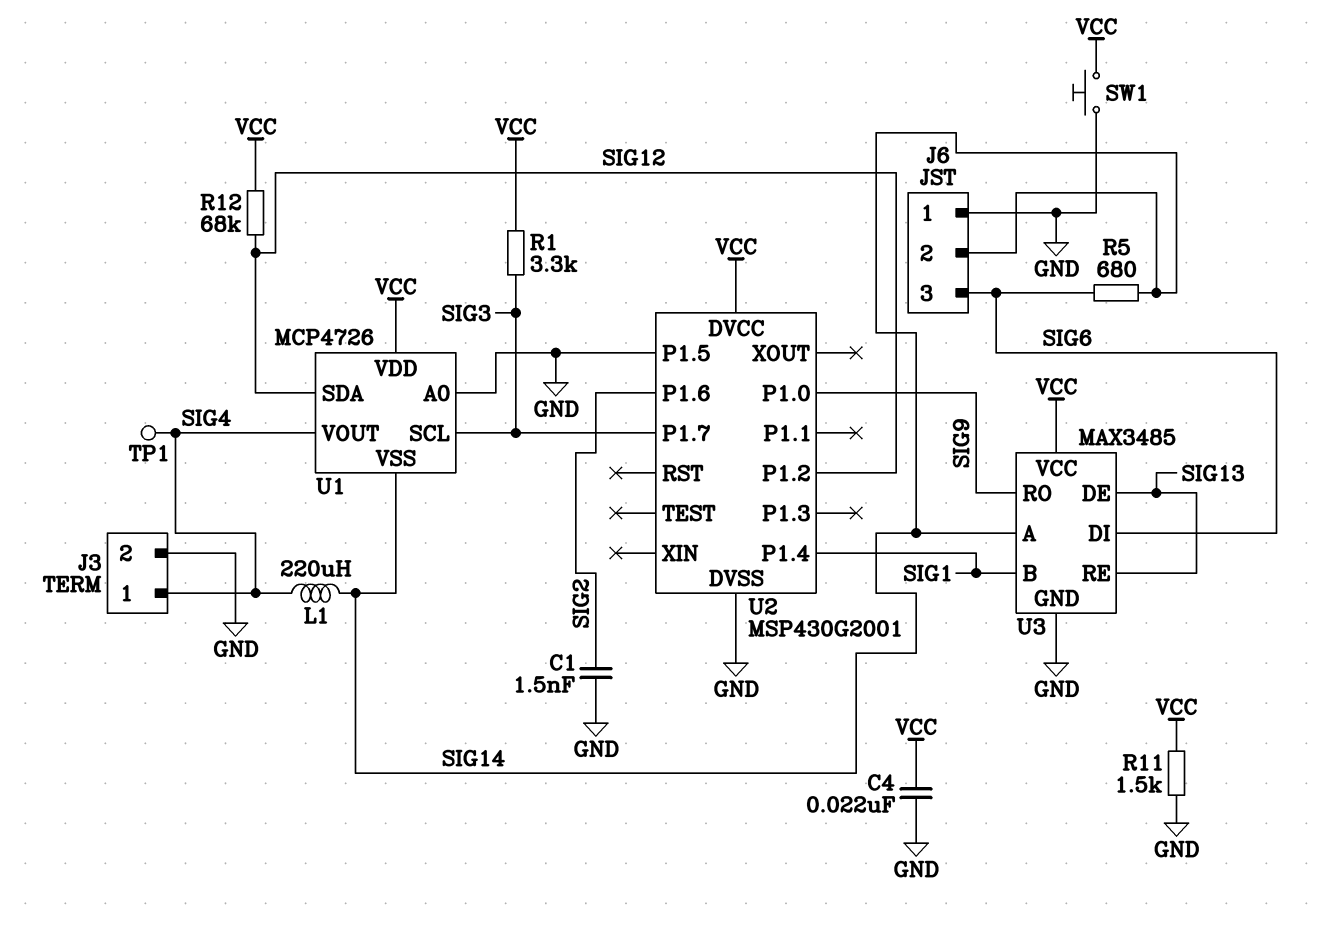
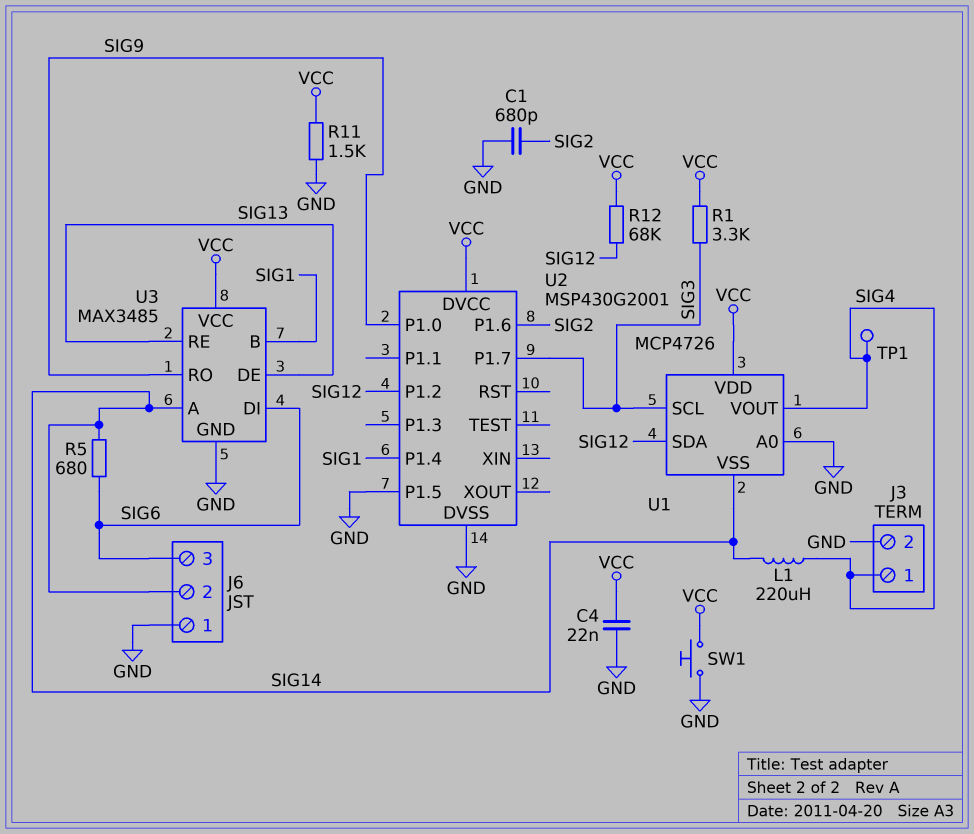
C1: 1.5nF (GND, SIG2) -> 680pF (GND, SIG2)

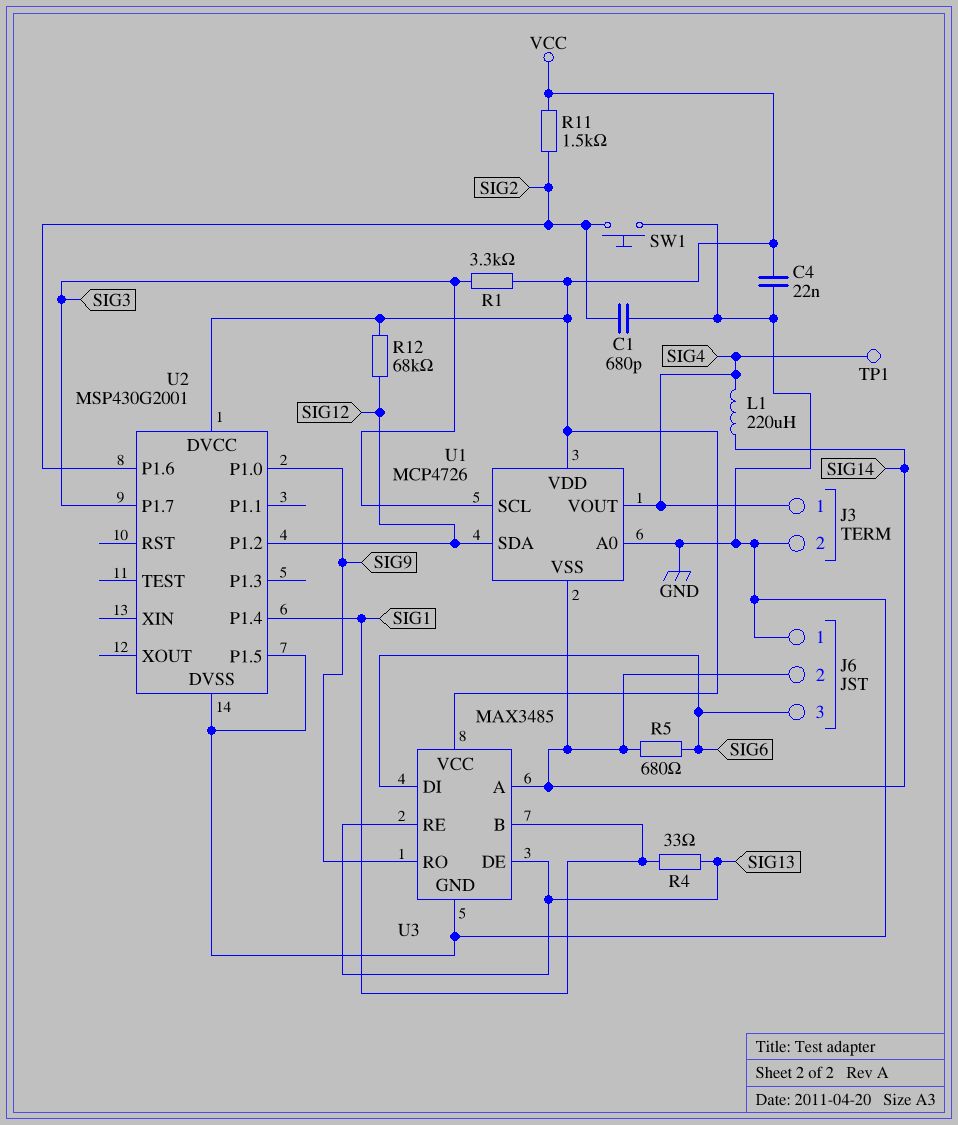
R4: none -> 33 (SIG1, SIG13)
R11: 1.5k (GND, VCC) -> 1.5k (SIG2, VCC)
SW1: button (GND, VCC) -> button (GND, SIG2)

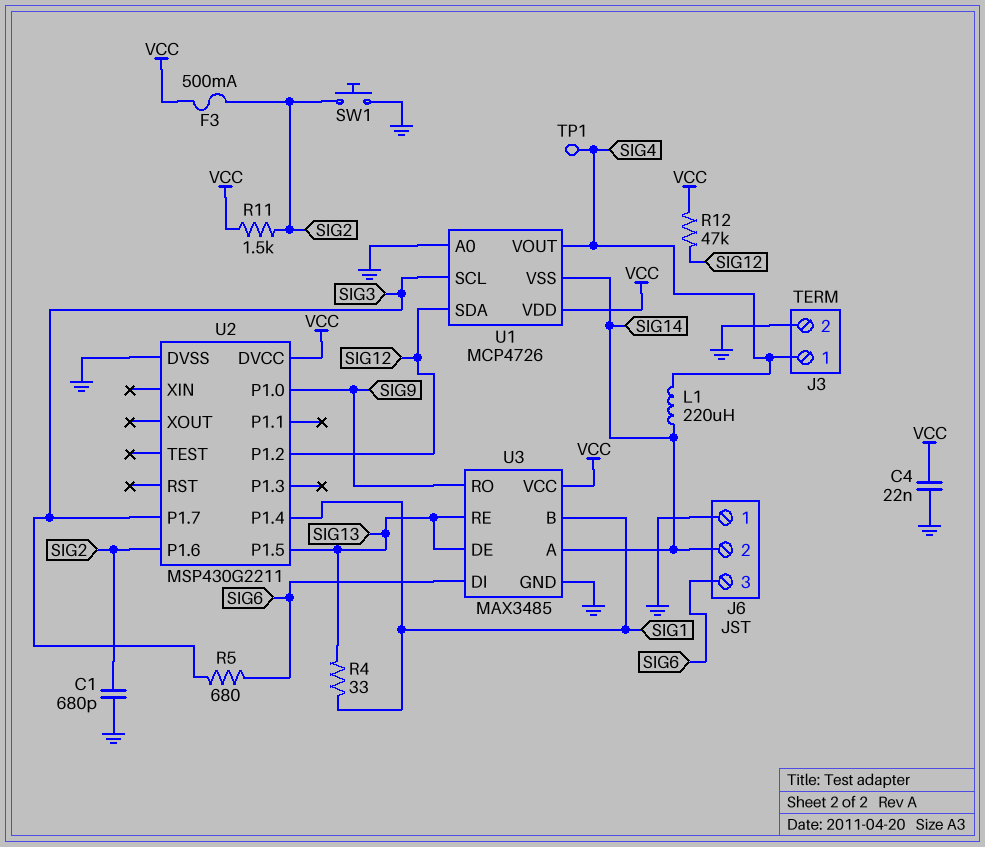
F3: none -> 500mA (SIG2, VCC)
R1: 3.3k (SIG3, VCC) -> none
R5: 680 (SIG6, SIG14) -> 680 (SIG3, SIG6)
R12: 68k (SIG12, VCC) -> 47k (SIG12, VCC)
U2: MSP430G2001 -> MSP430G2211
U2 pin P1.5: GND -> SIG13

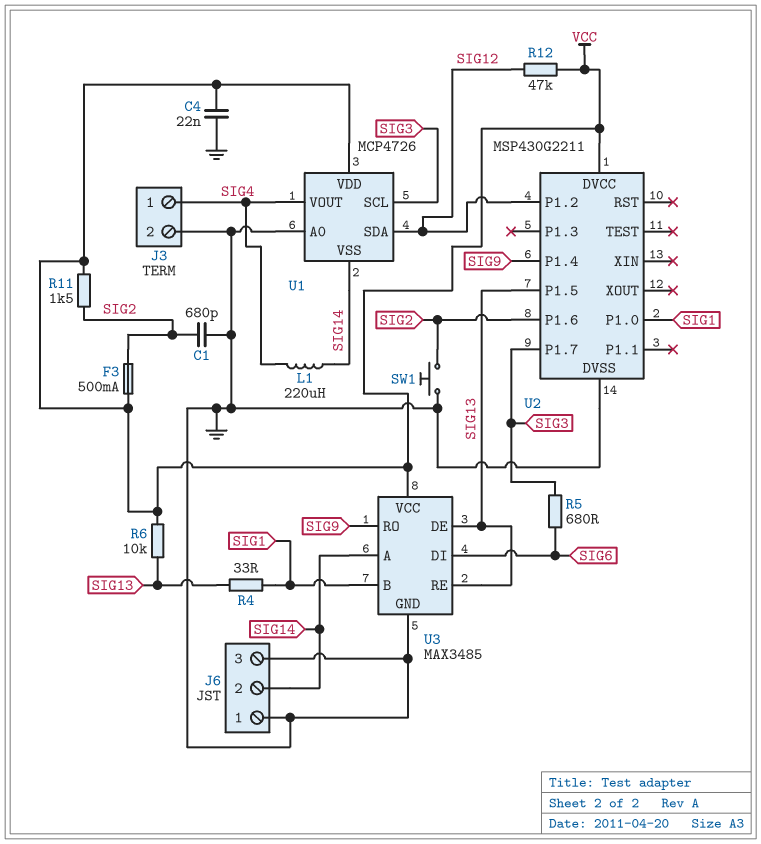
J6 pin 3: SIG6 -> GND
R6: none -> 10k (SIG13, VCC)
TP1: test point (SIG4) -> none
U2 pin P1.0: SIG9 -> SIG1
U2 pin P1.4: SIG1 -> SIG9

